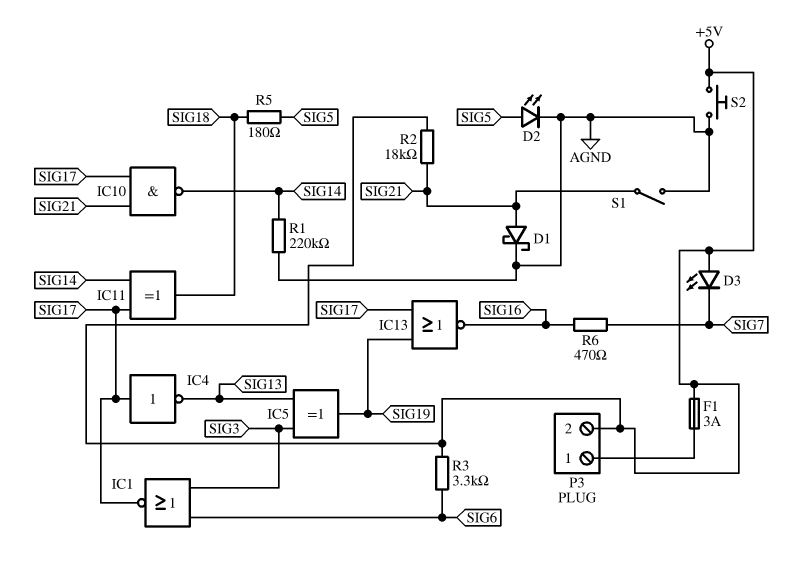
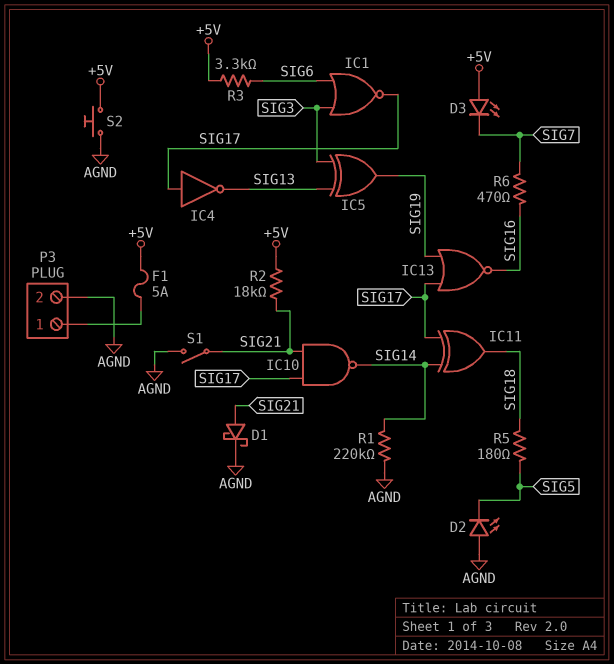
D2: LED (A SIG5, K AGND) -> LED (A AGND, K SIG5)
F1: 3A (+5V, P3/1) -> 5A (+5V, P3/1)
P3 pin 2: +5V -> AGND

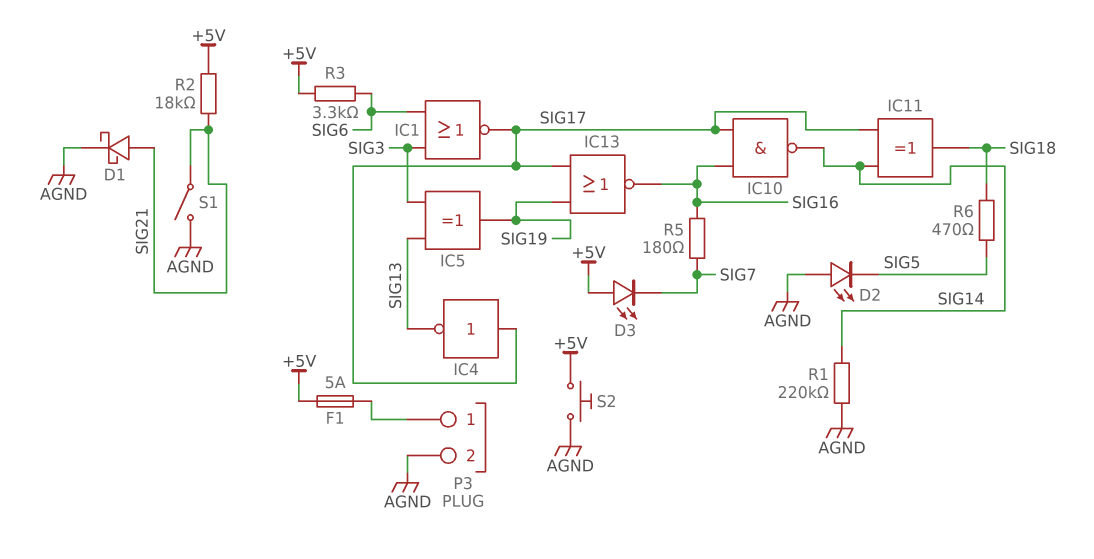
IC10: NAND (in SIG17, in SIG21, out SIG14) -> NAND (in SIG16, in SIG17, out SIG14)
R5: 180 (SIG5, SIG18) -> 180 (SIG7, SIG16)
R6: 470 (SIG7, SIG16) -> 470 (SIG5, SIG18)

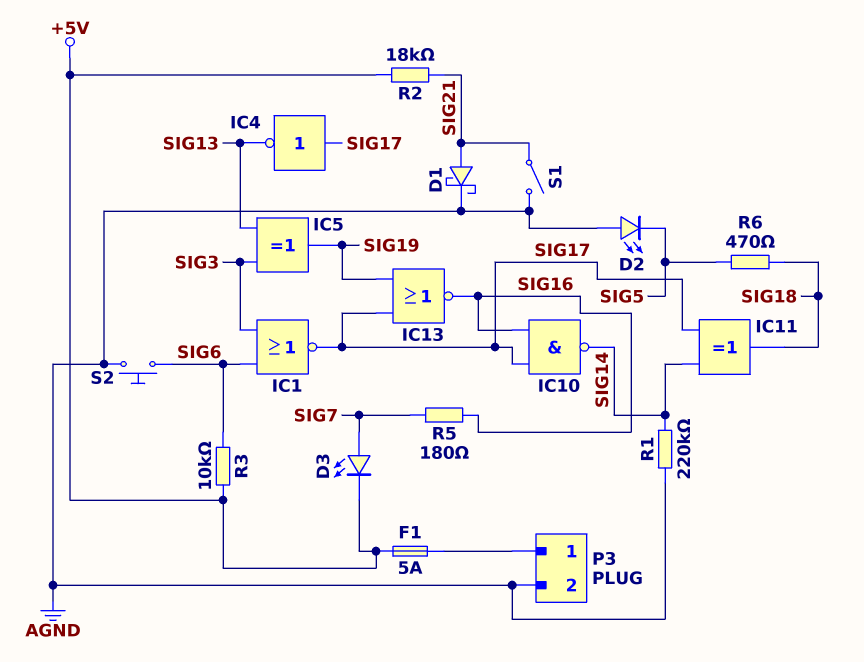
D3: LED (A +5V, K SIG7) -> LED (A SIG7, K +5V)
R3: 3.3k (+5V, SIG6) -> 10k (+5V, SIG6)
S2: button (+5V, AGND) -> button (AGND, SIG6)

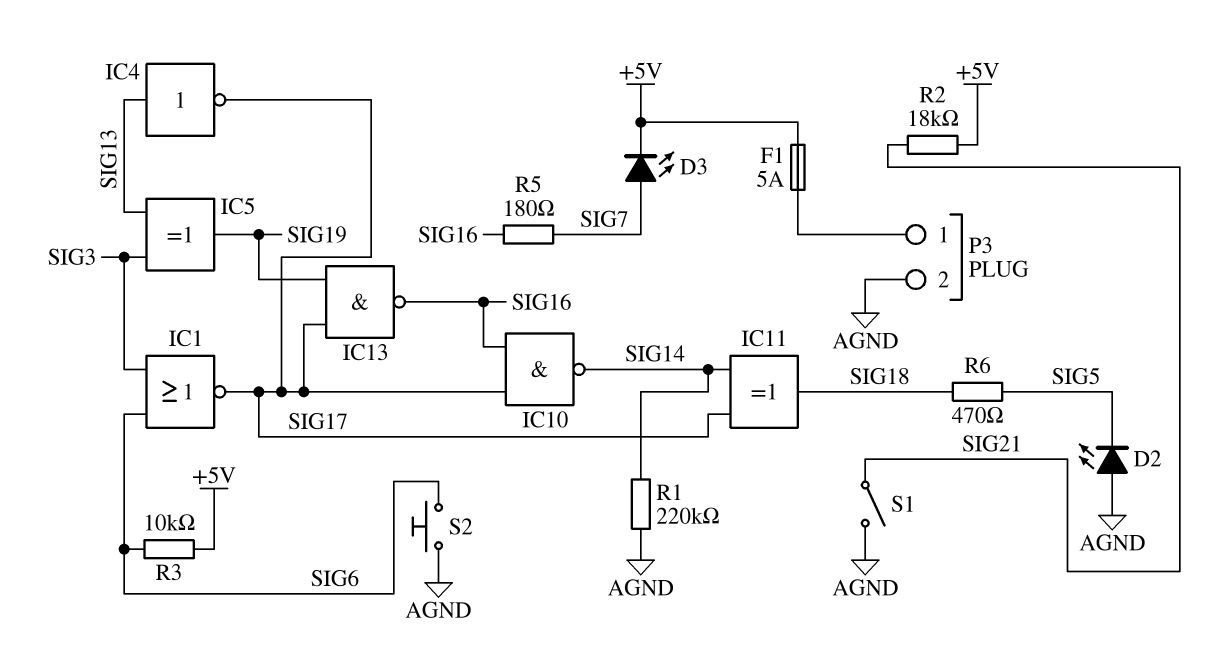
D1: schottky (A SIG21, K AGND) -> none
IC4: NOT (in SIG17, out SIG13) -> NOT (in SIG13, out SIG17)
IC13: NOR (in SIG17, in SIG19, out SIG16) -> NAND (in SIG17, in SIG19, out SIG16)

